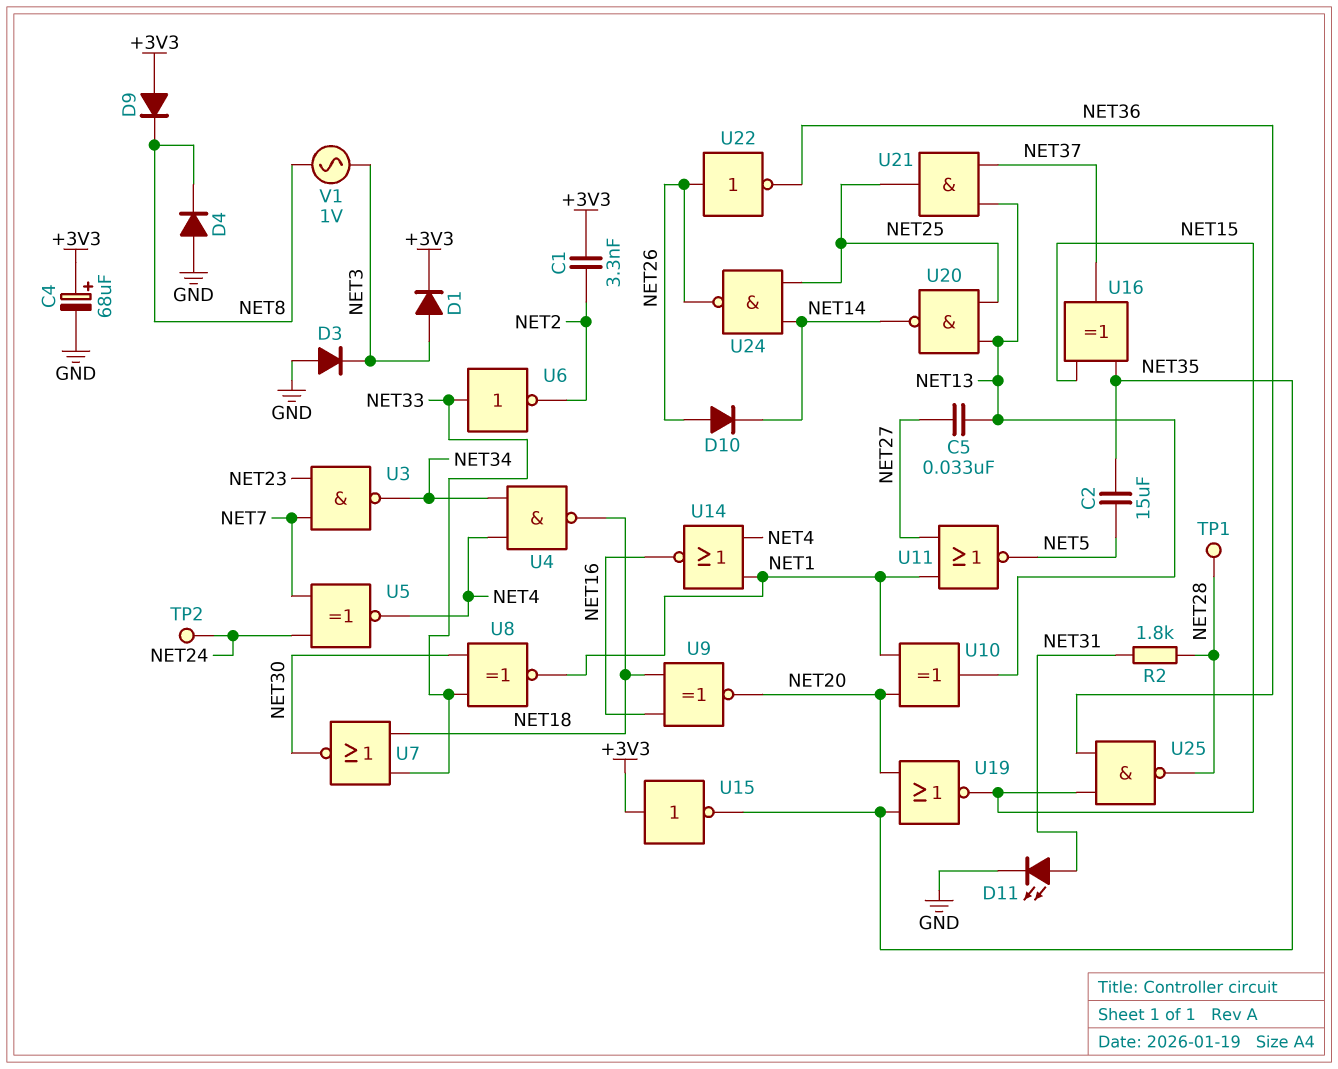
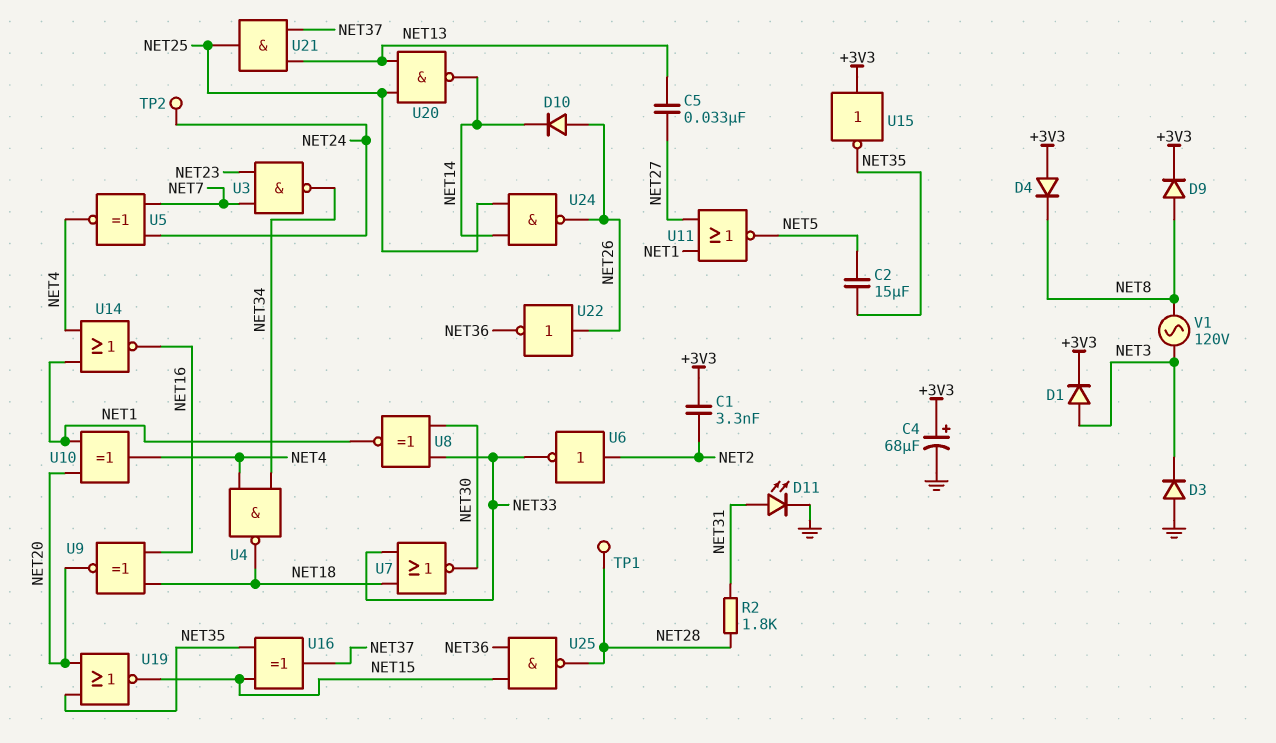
D4: diode (A GND, K NET8) -> diode (A +3V3, K NET8)
D9: diode (A +3V3, K NET8) -> diode (A NET8, K +3V3)
U6: NOT (in NET33, out NET2) -> NOT (in NET2, out NET33)
U10: XOR (in NET1, in NET20, out NET13) -> XOR (in NET1, in NET20, out NET4)
V1: AC 1V (NET3, NET8) -> AC 120V (NET3, NET8)

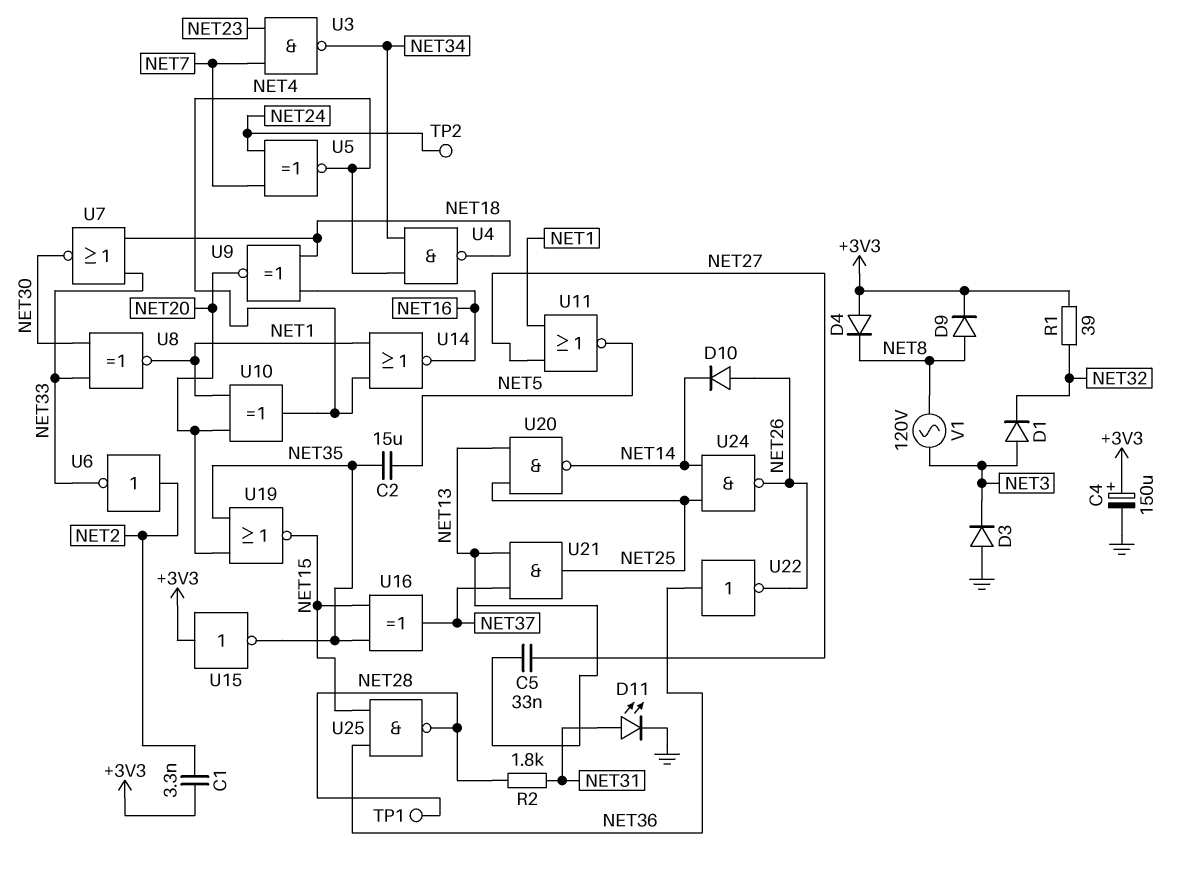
C4: 68uF (plus +3V3, minus GND) -> 150uF (plus +3V3, minus GND)
D1: diode (A NET3, K +3V3) -> diode (A NET3, K NET32)
R1: none -> 39 (+3V3, NET32)
U22: NOT (in NET26, out NET36) -> NOT (in NET36, out NET26)

